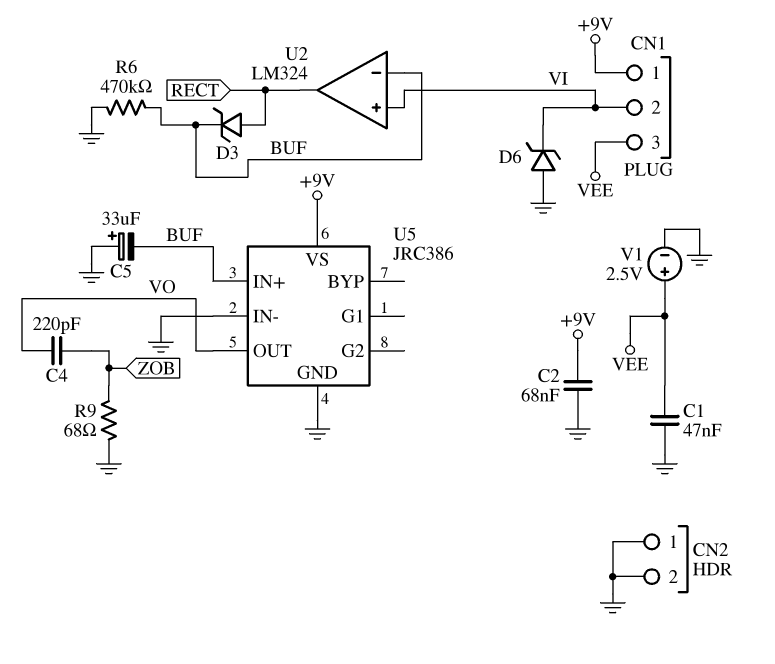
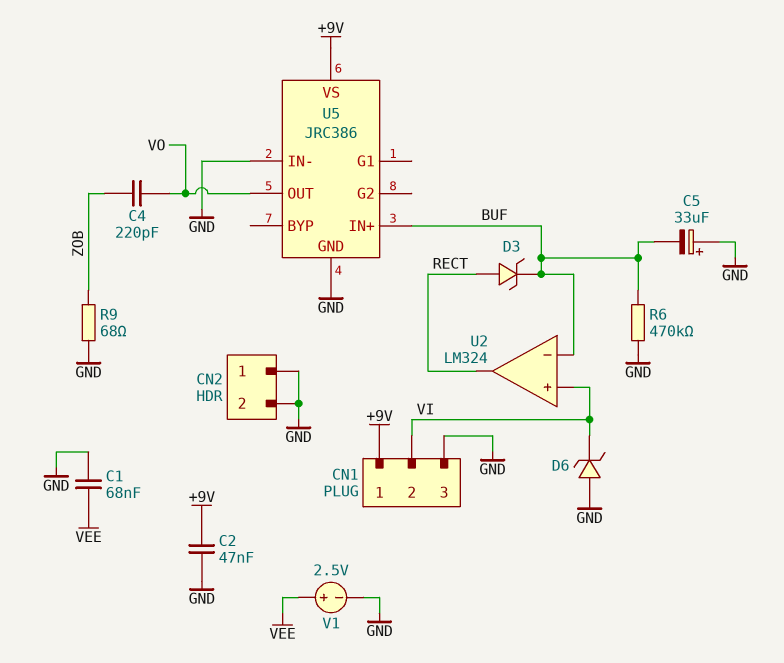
C1: 47nF (GND, VEE) -> 68nF (GND, VEE)
C2: 68nF (+9V, GND) -> 47nF (+9V, GND)
CN1 pin 3: VEE -> GND

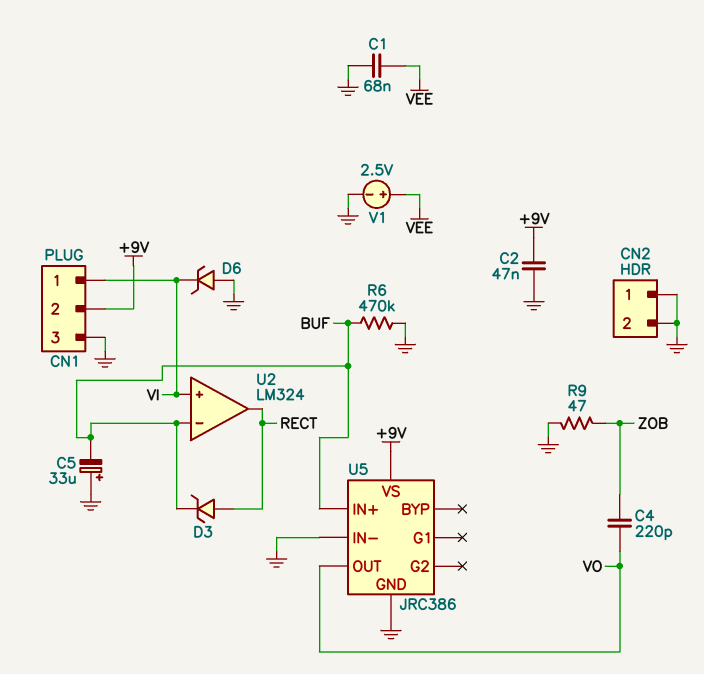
CN1 pin 1: +9V -> VI
CN1 pin 2: VI -> +9V
R9: 68 (GND, ZOB) -> 47 (GND, ZOB)

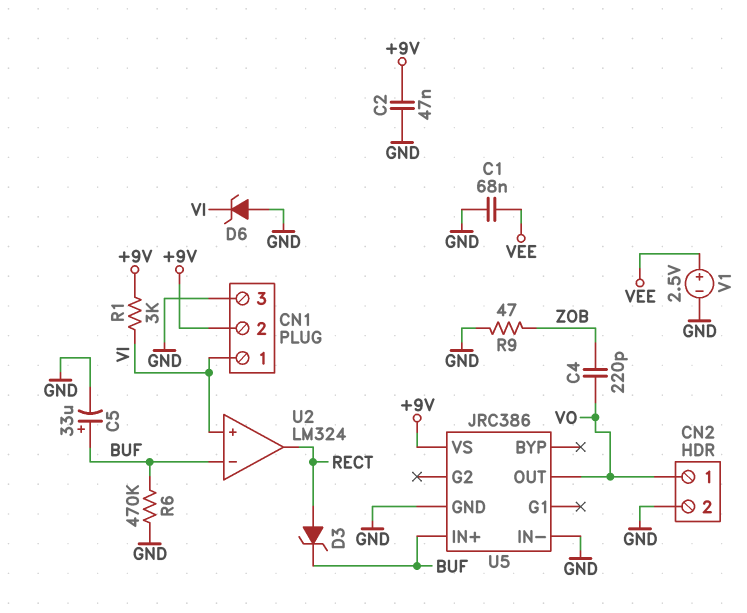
C5: 33uF (plus GND, minus BUF) -> 33uF (plus BUF, minus GND)
CN2 pin 1: GND -> VO
R1: none -> 3k (+9V, VI)

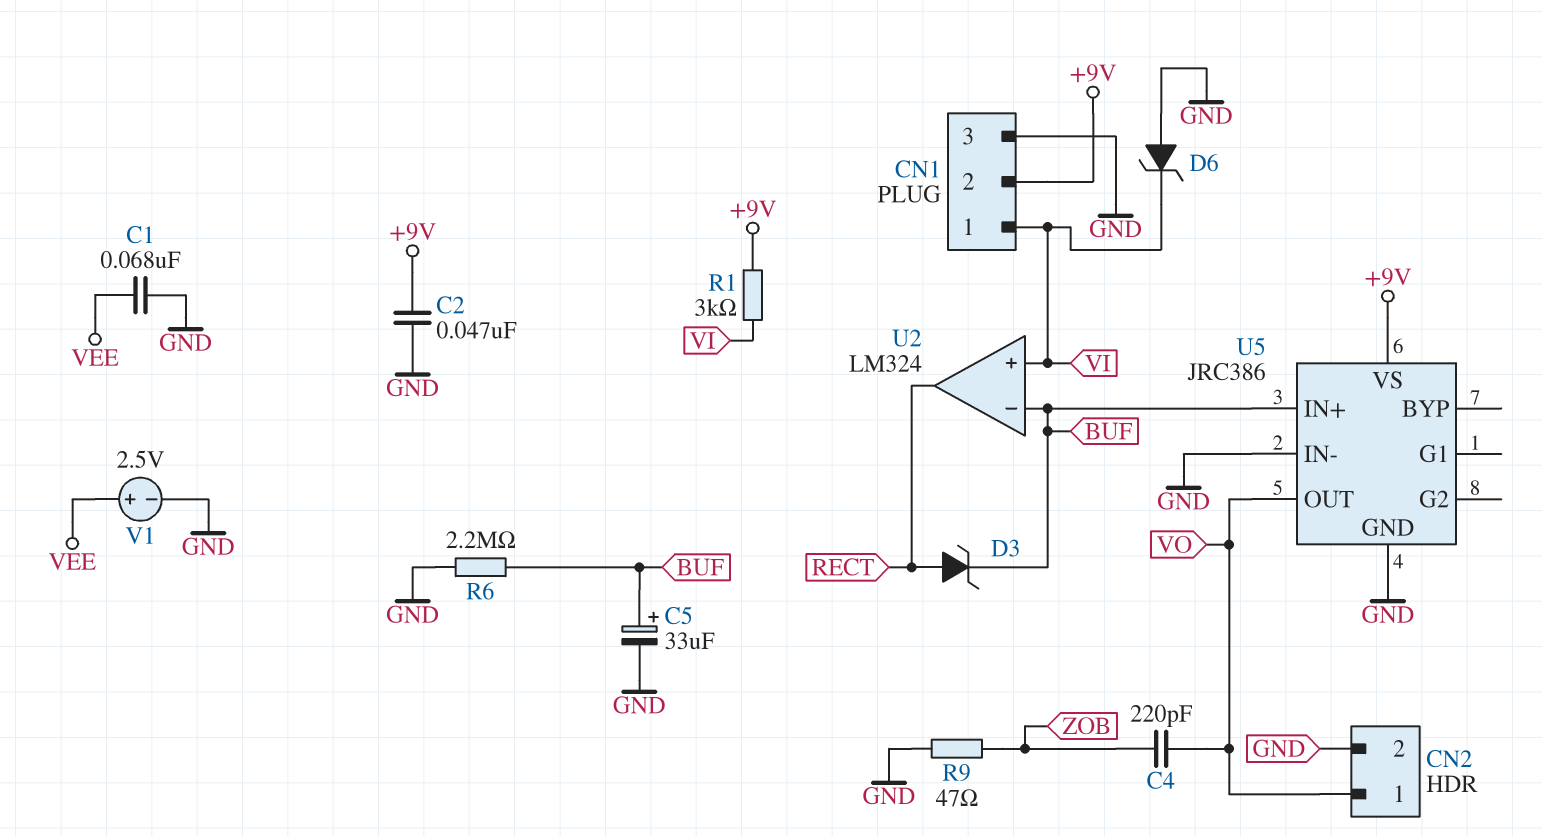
R6: 470k (BUF, GND) -> 2.2M (BUF, GND)

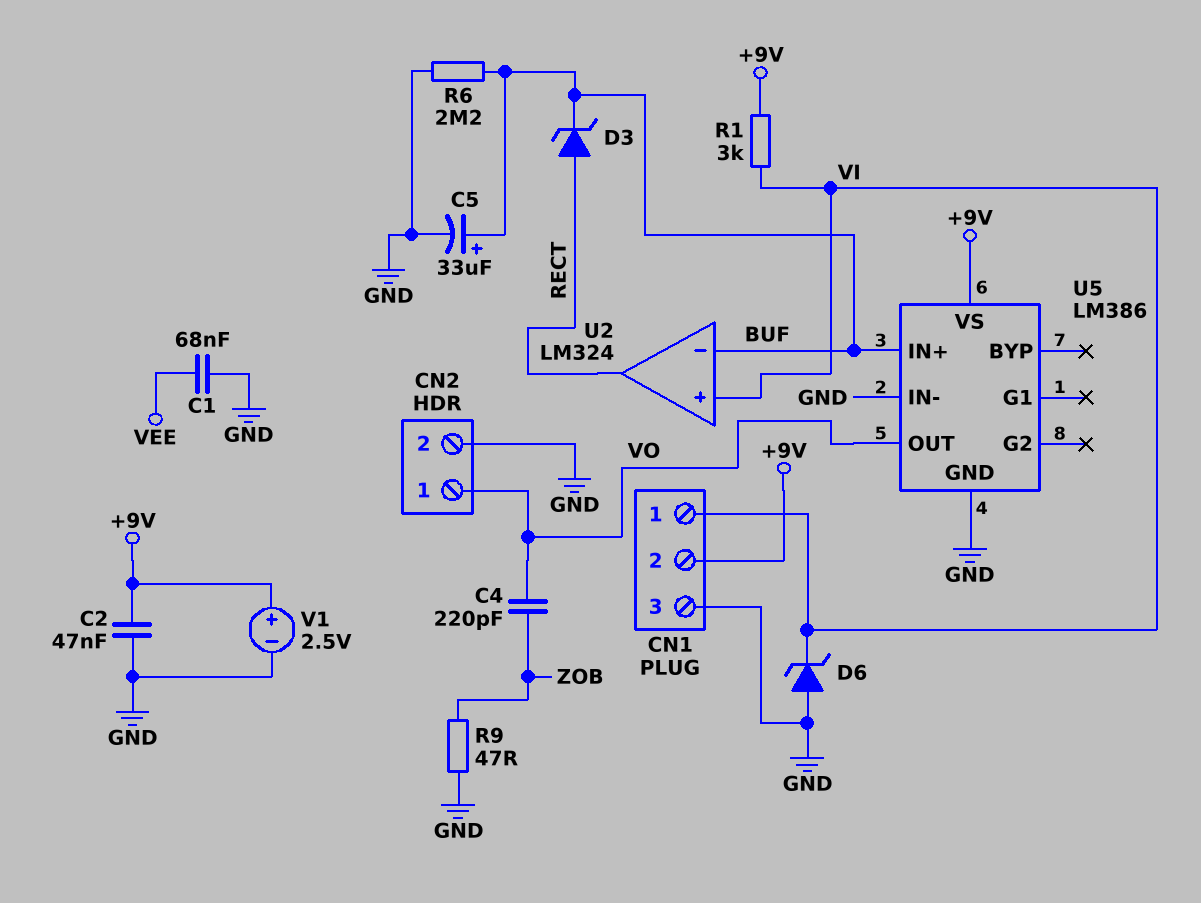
U5: JRC386 -> LM386
V1: 2.5V (plus VEE, minus GND) -> 2.5V (plus +9V, minus GND)

